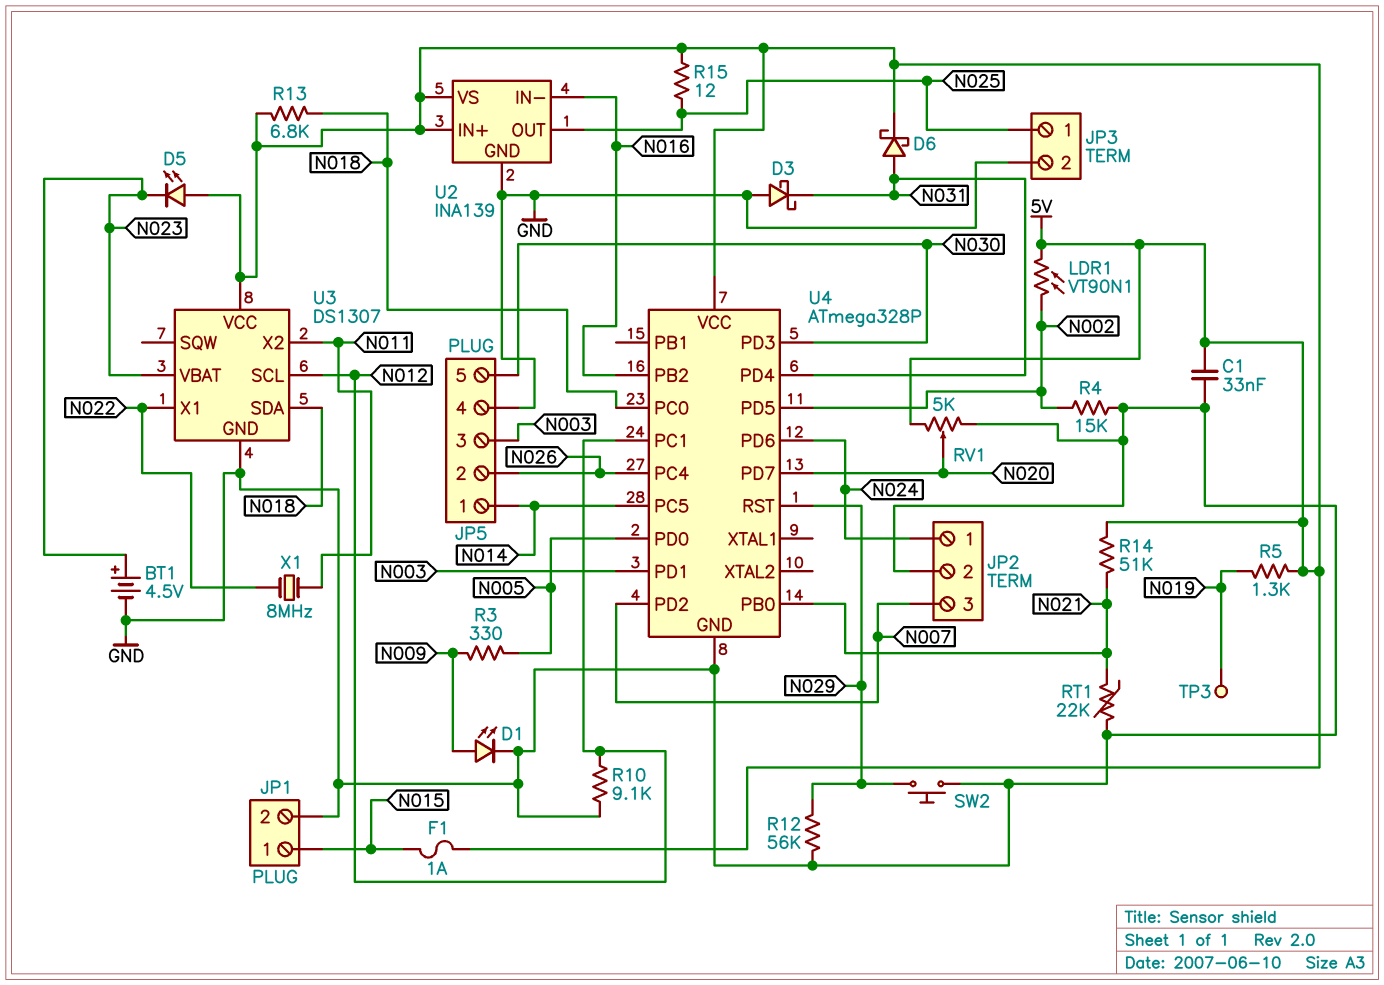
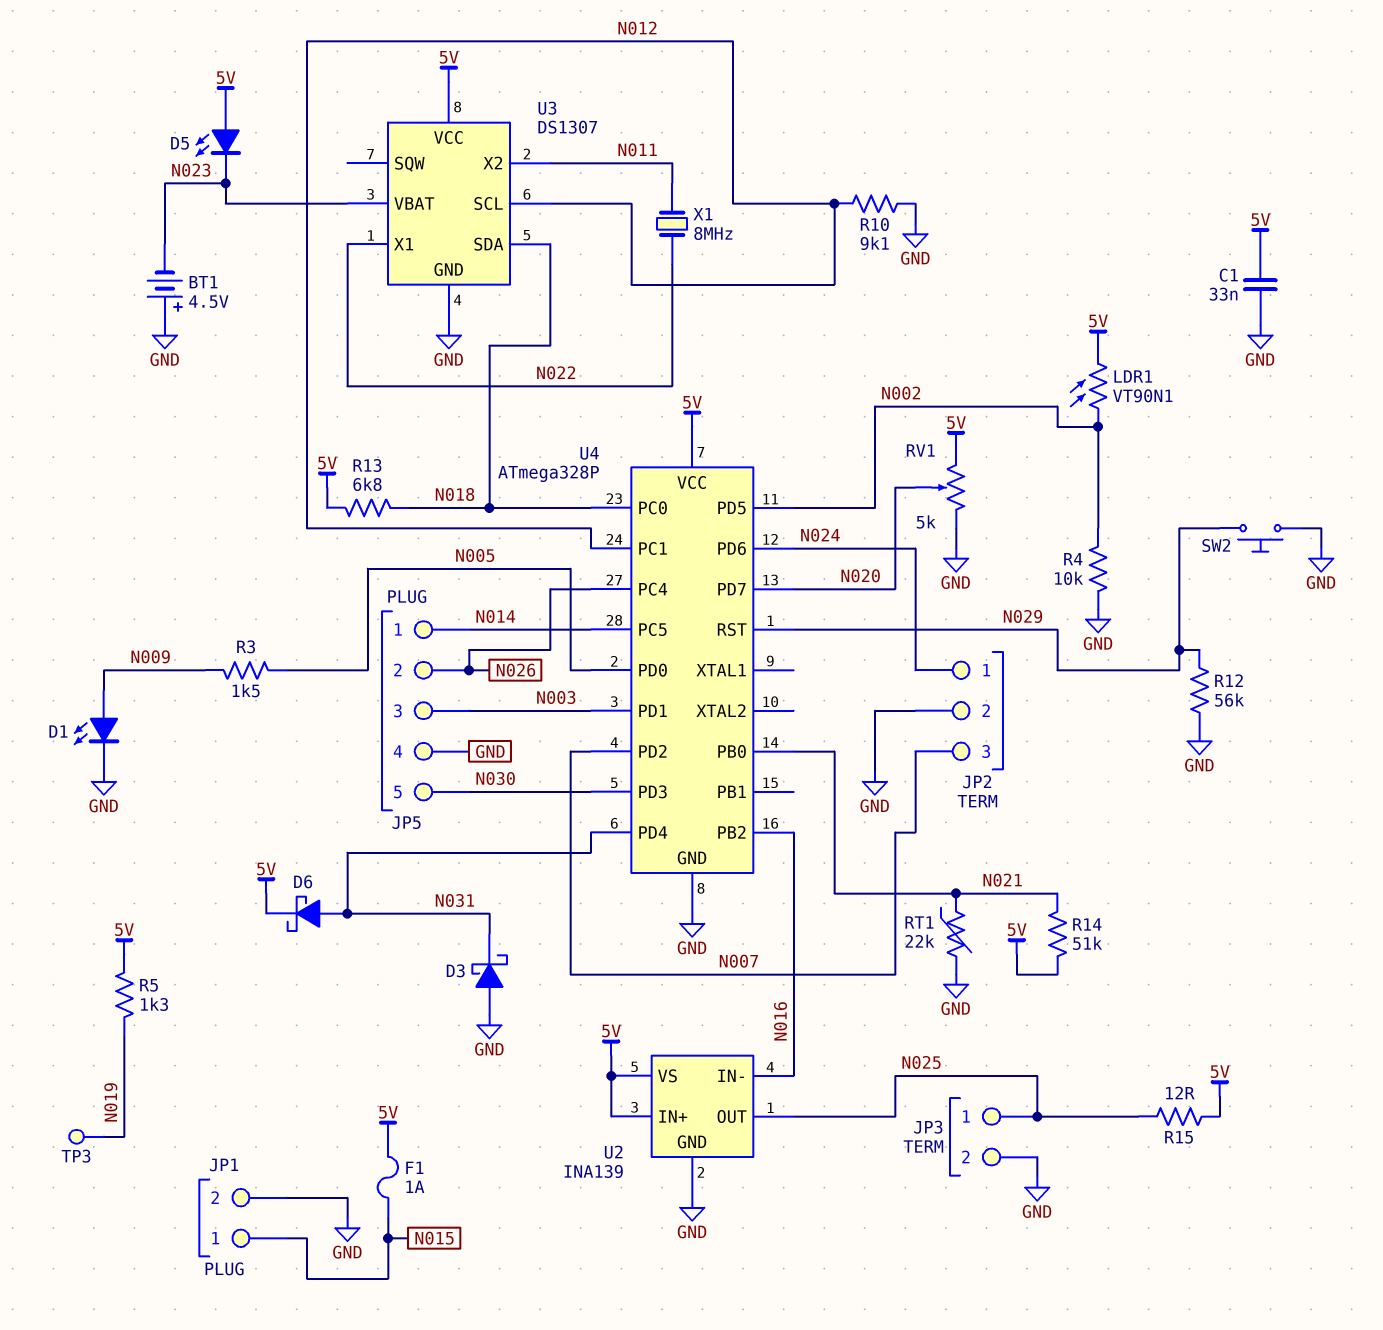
BT1: 4.5V (plus N023, minus GND) -> 4.5V (plus GND, minus N023)
R3: 330 (N005, N009) -> 1.5k (N005, N009)
R4: 15k (GND, N002) -> 10k (GND, N002)

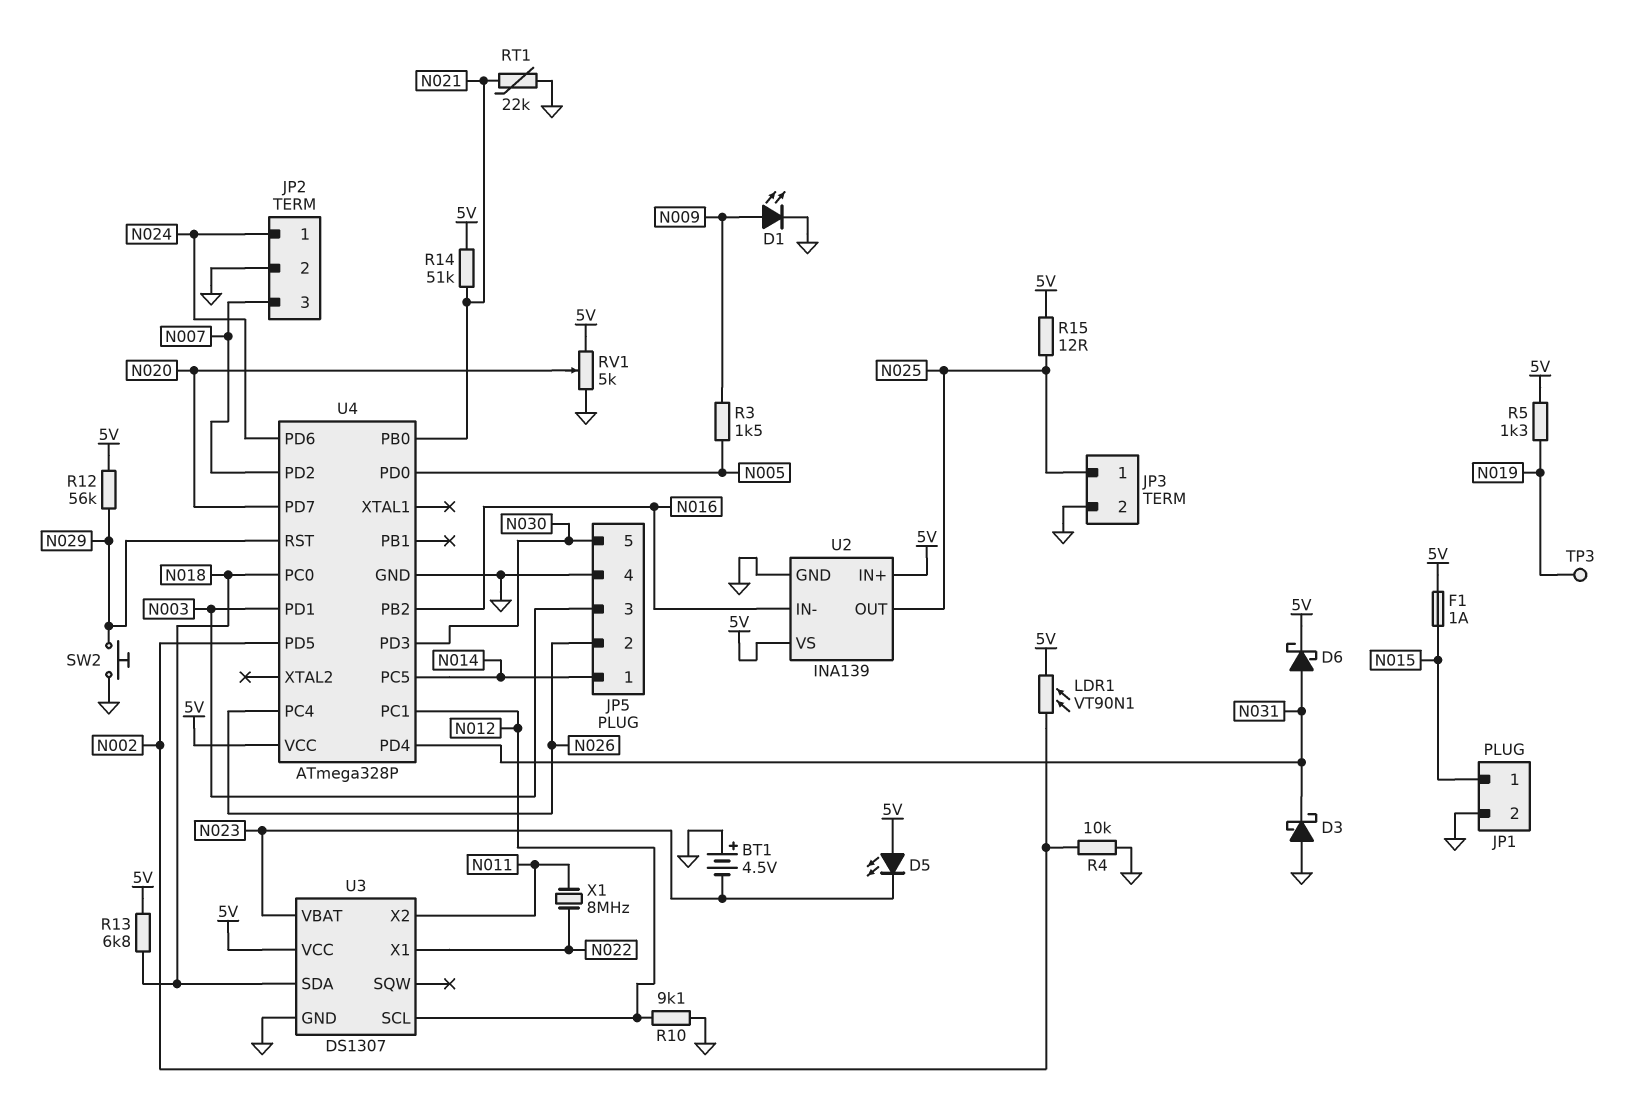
C1: 33nF (5V, GND) -> none
R12: 56k (GND, N029) -> 56k (5V, N029)

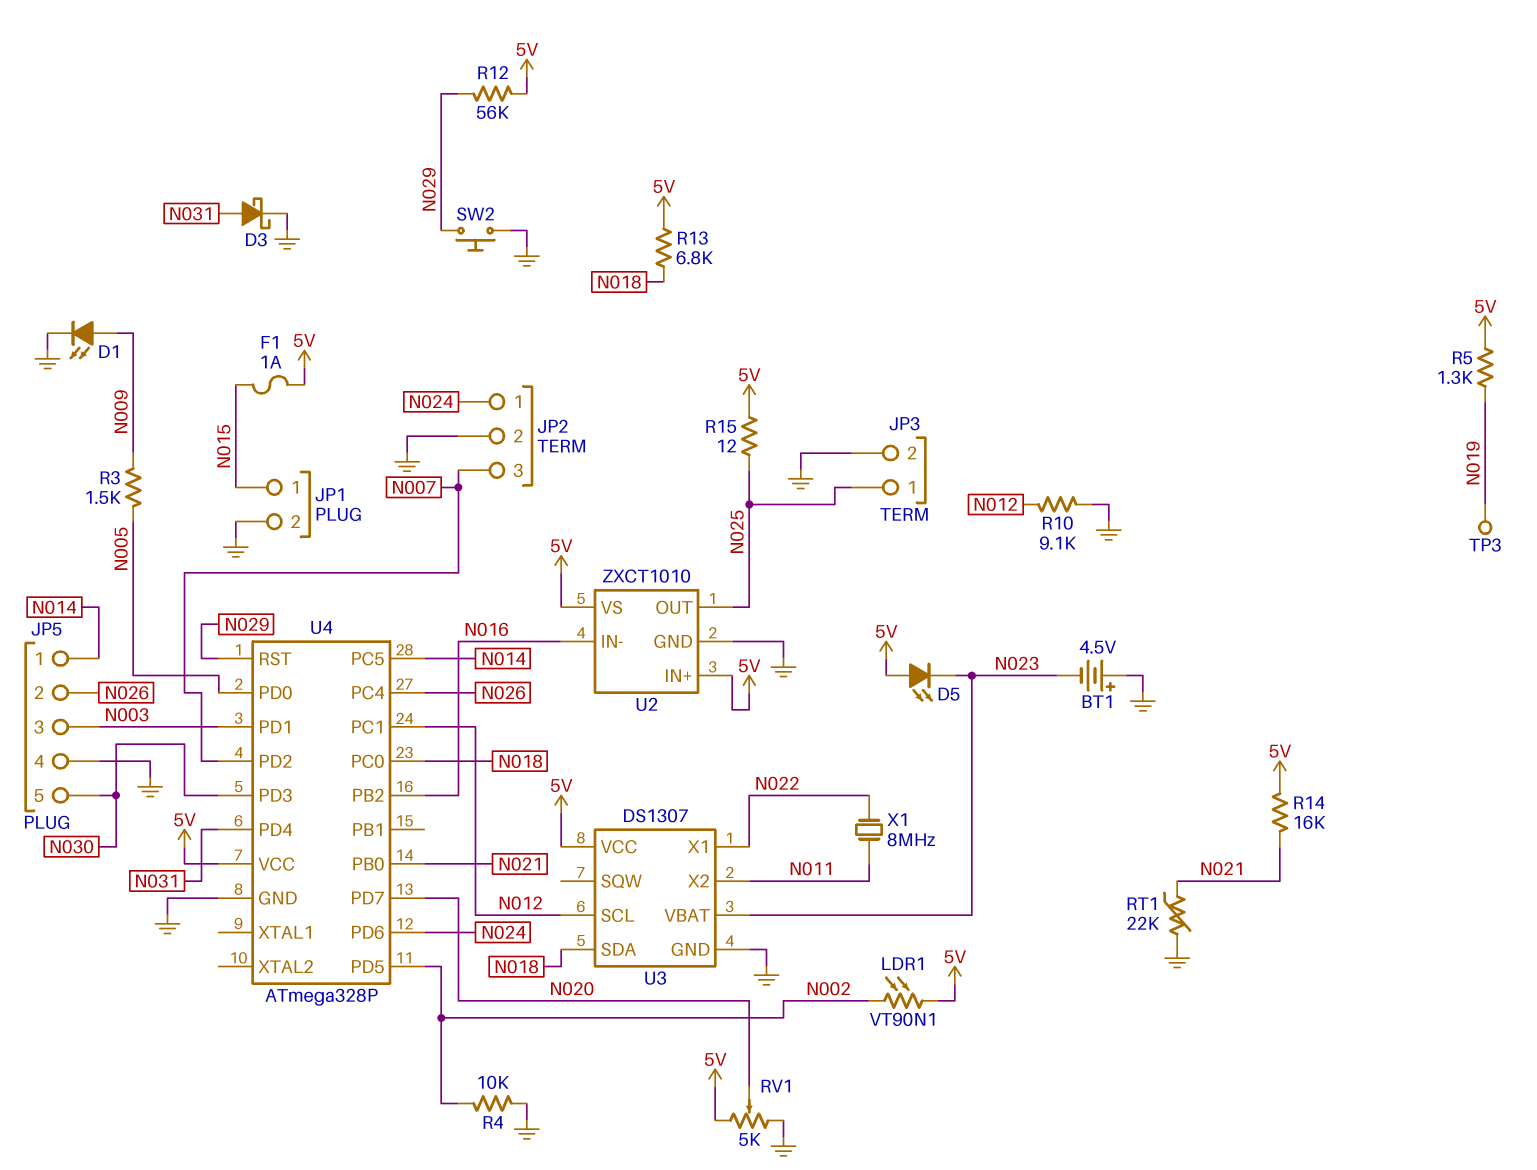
D3: schottky (A GND, K N031) -> schottky (A N031, K GND)
D6: schottky (A N031, K 5V) -> none
R14: 51k (5V, N021) -> 16k (5V, N021)
U2: INA139 -> ZXCT1010

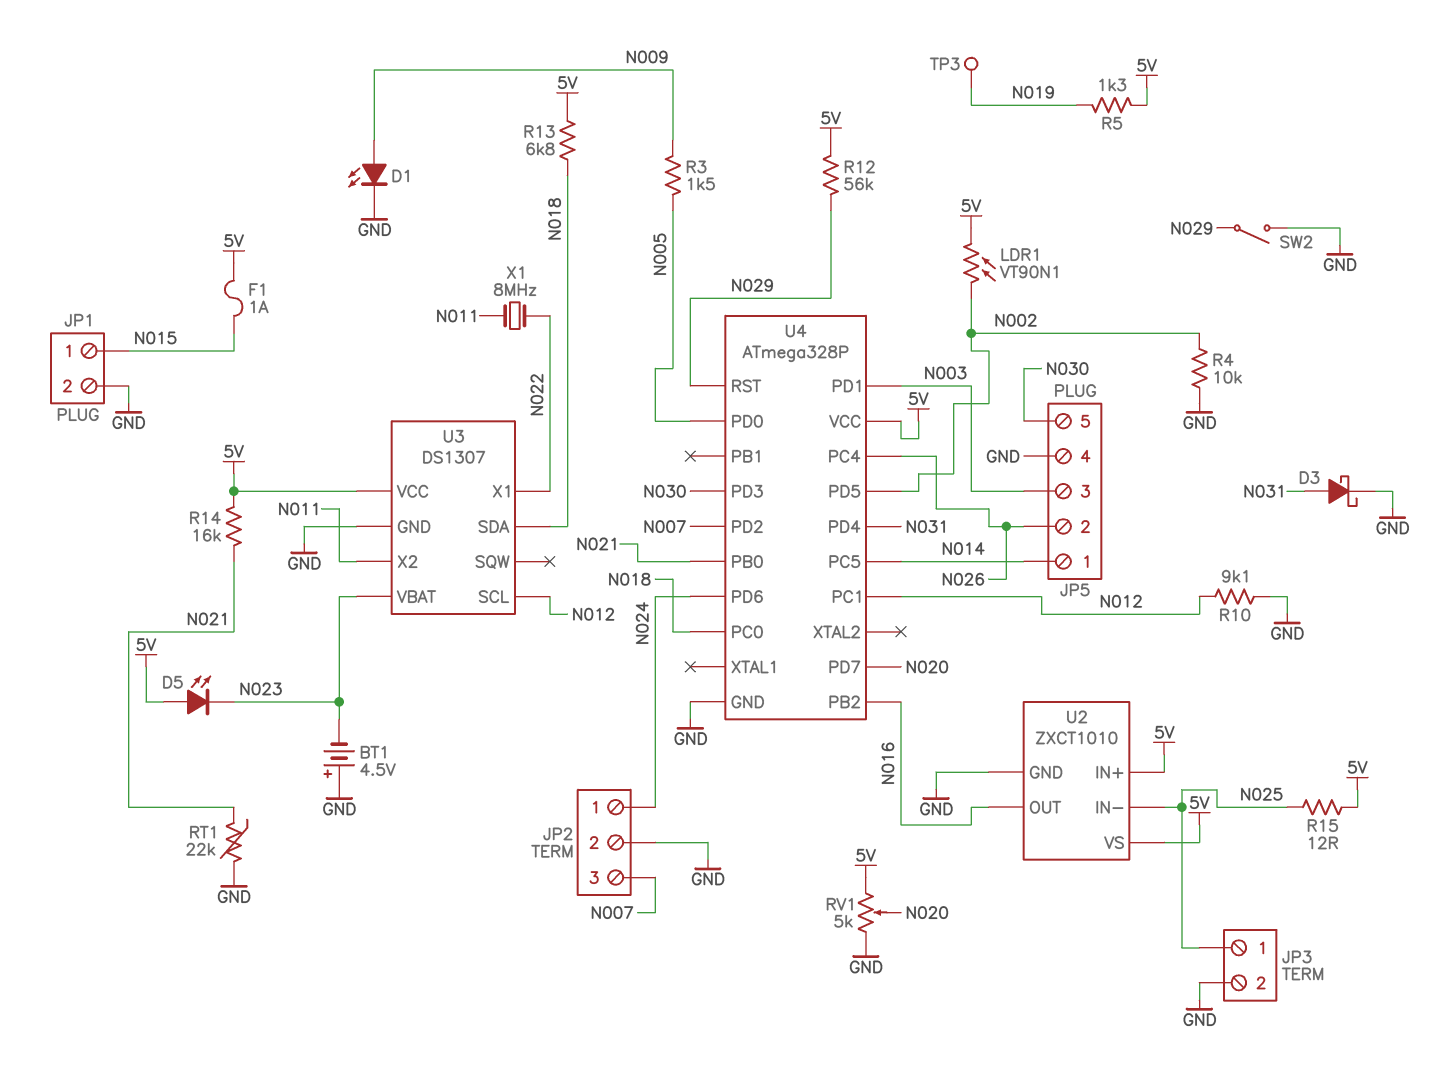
SW2: button (GND, N029) -> switch (GND, N029)
U2 pin IN-: N016 -> N025
U2 pin OUT: N025 -> N016

